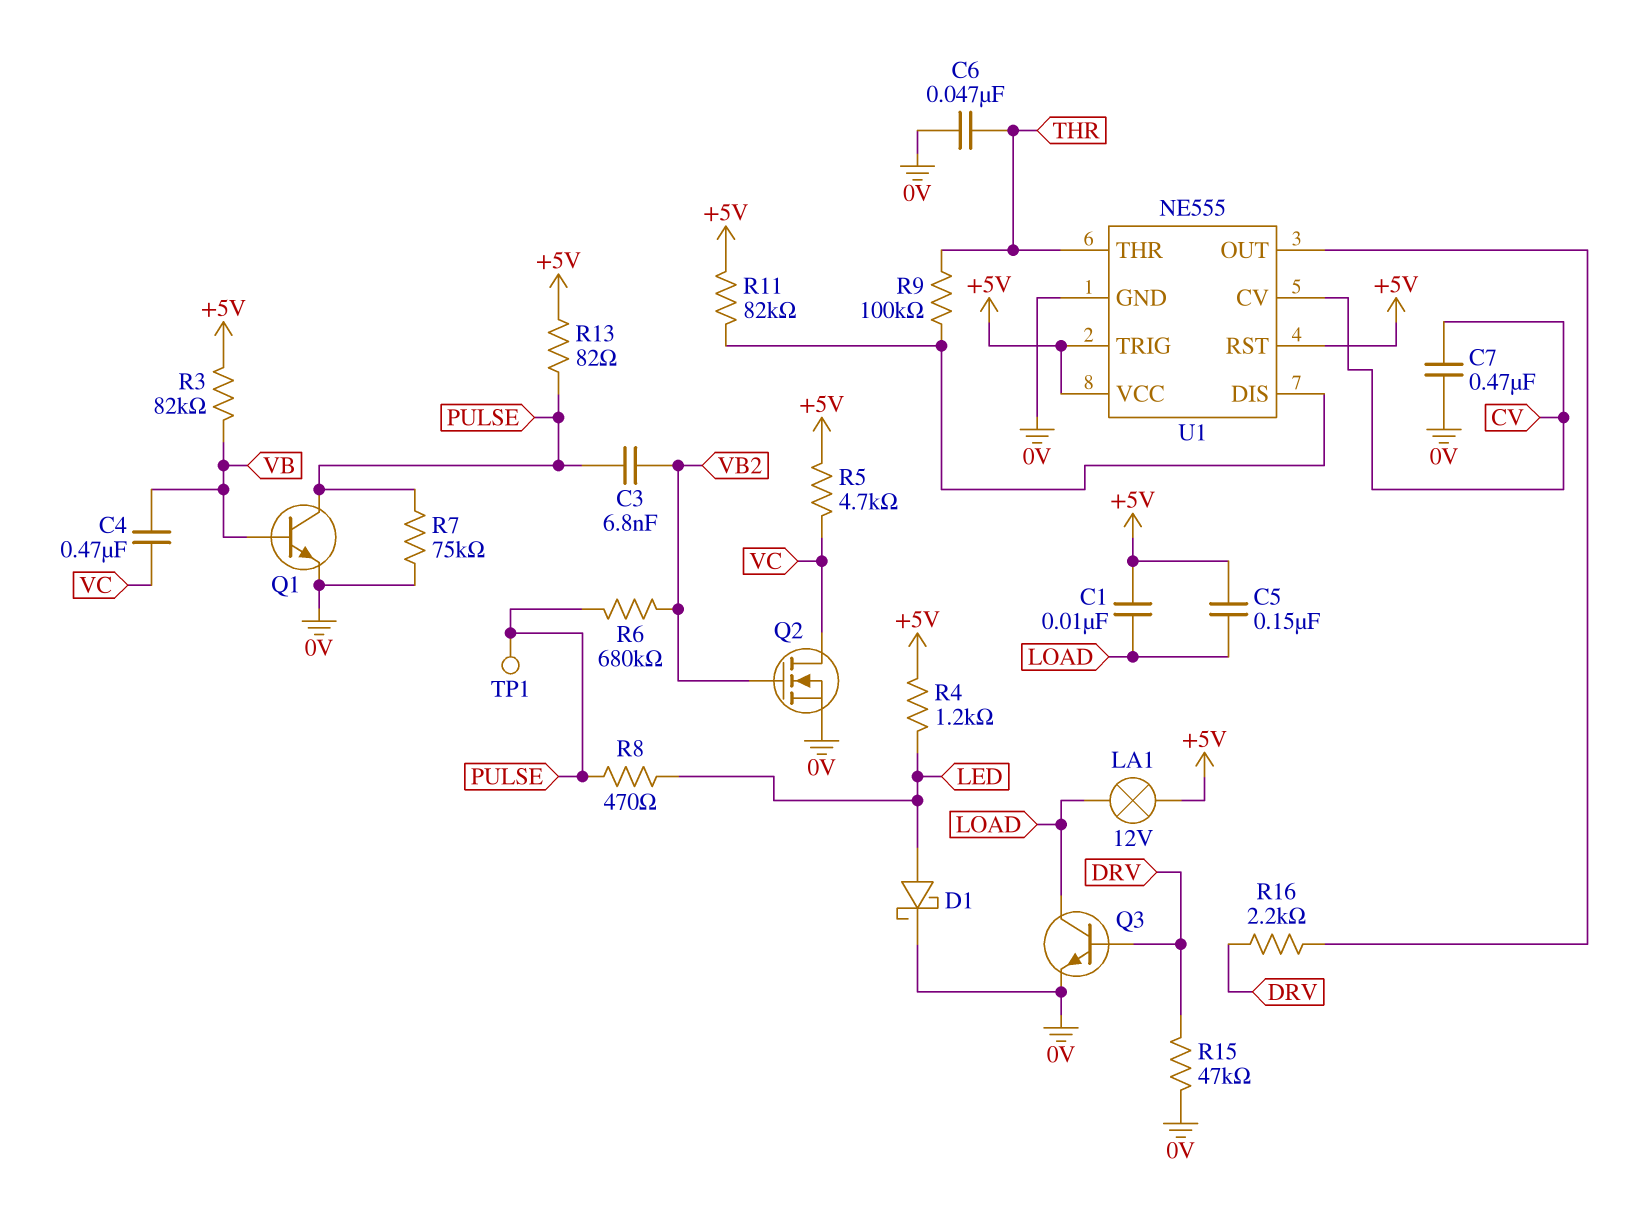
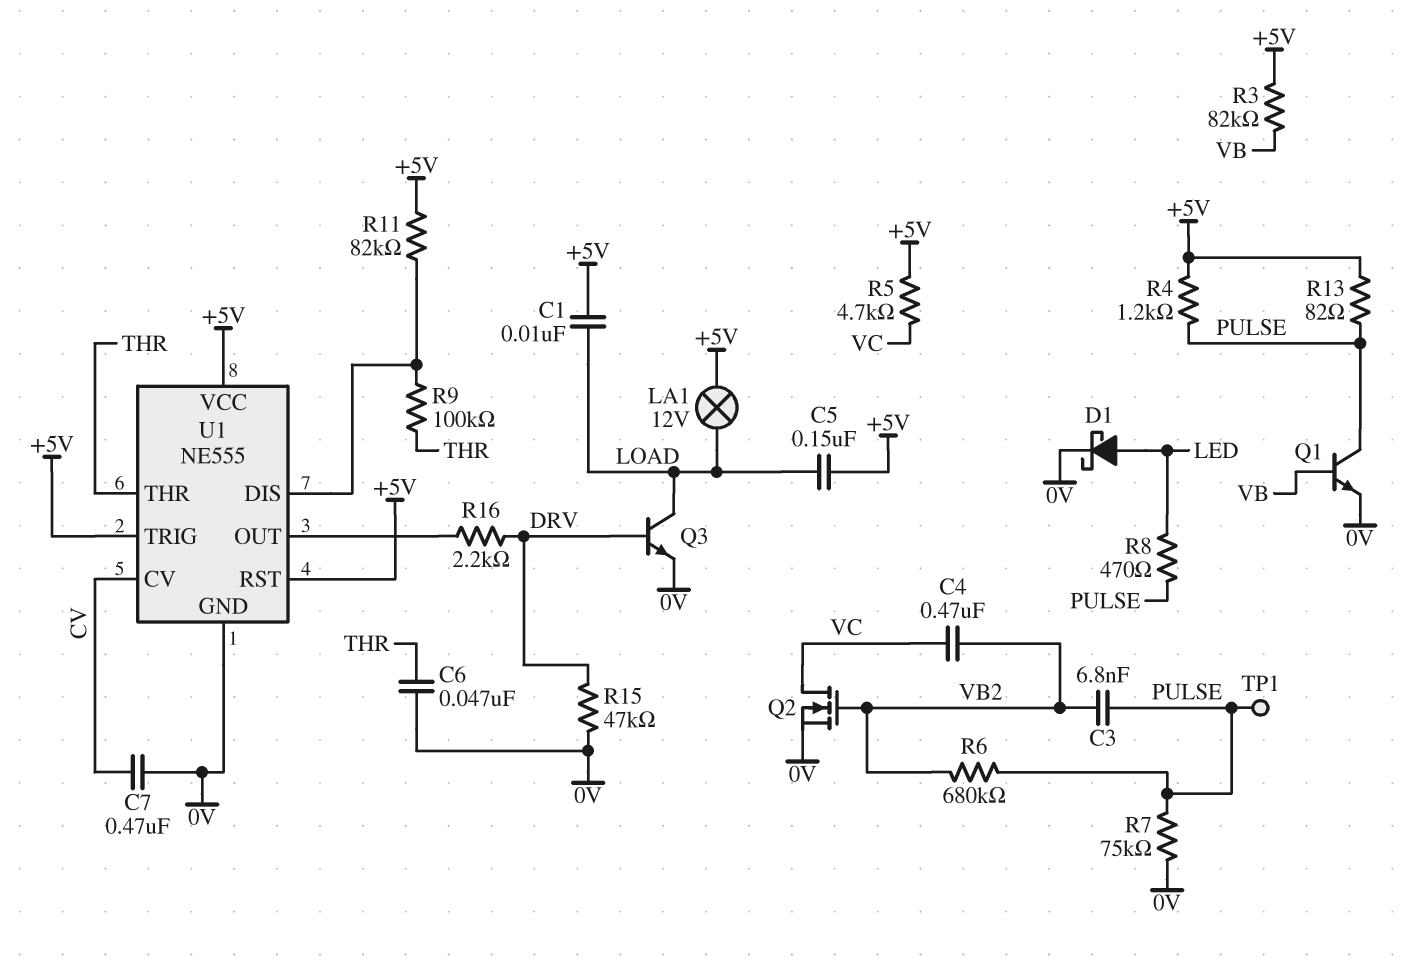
C4: 470nF (VB, VC) -> 470nF (VB2, VC)
R4: 1.2k (+5V, LED) -> 1.2k (+5V, PULSE)

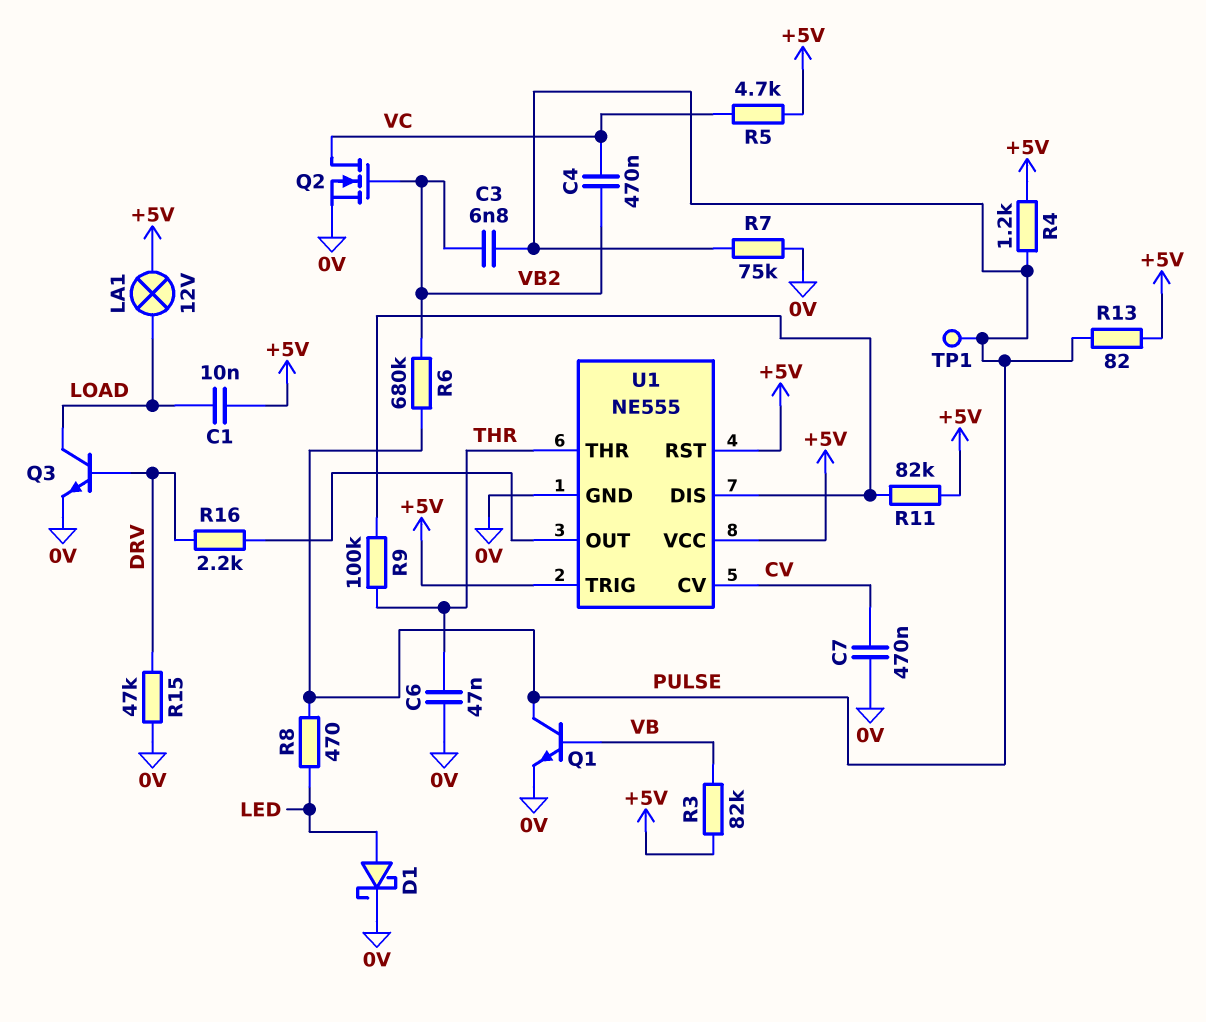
C5: 150nF (+5V, LOAD) -> none

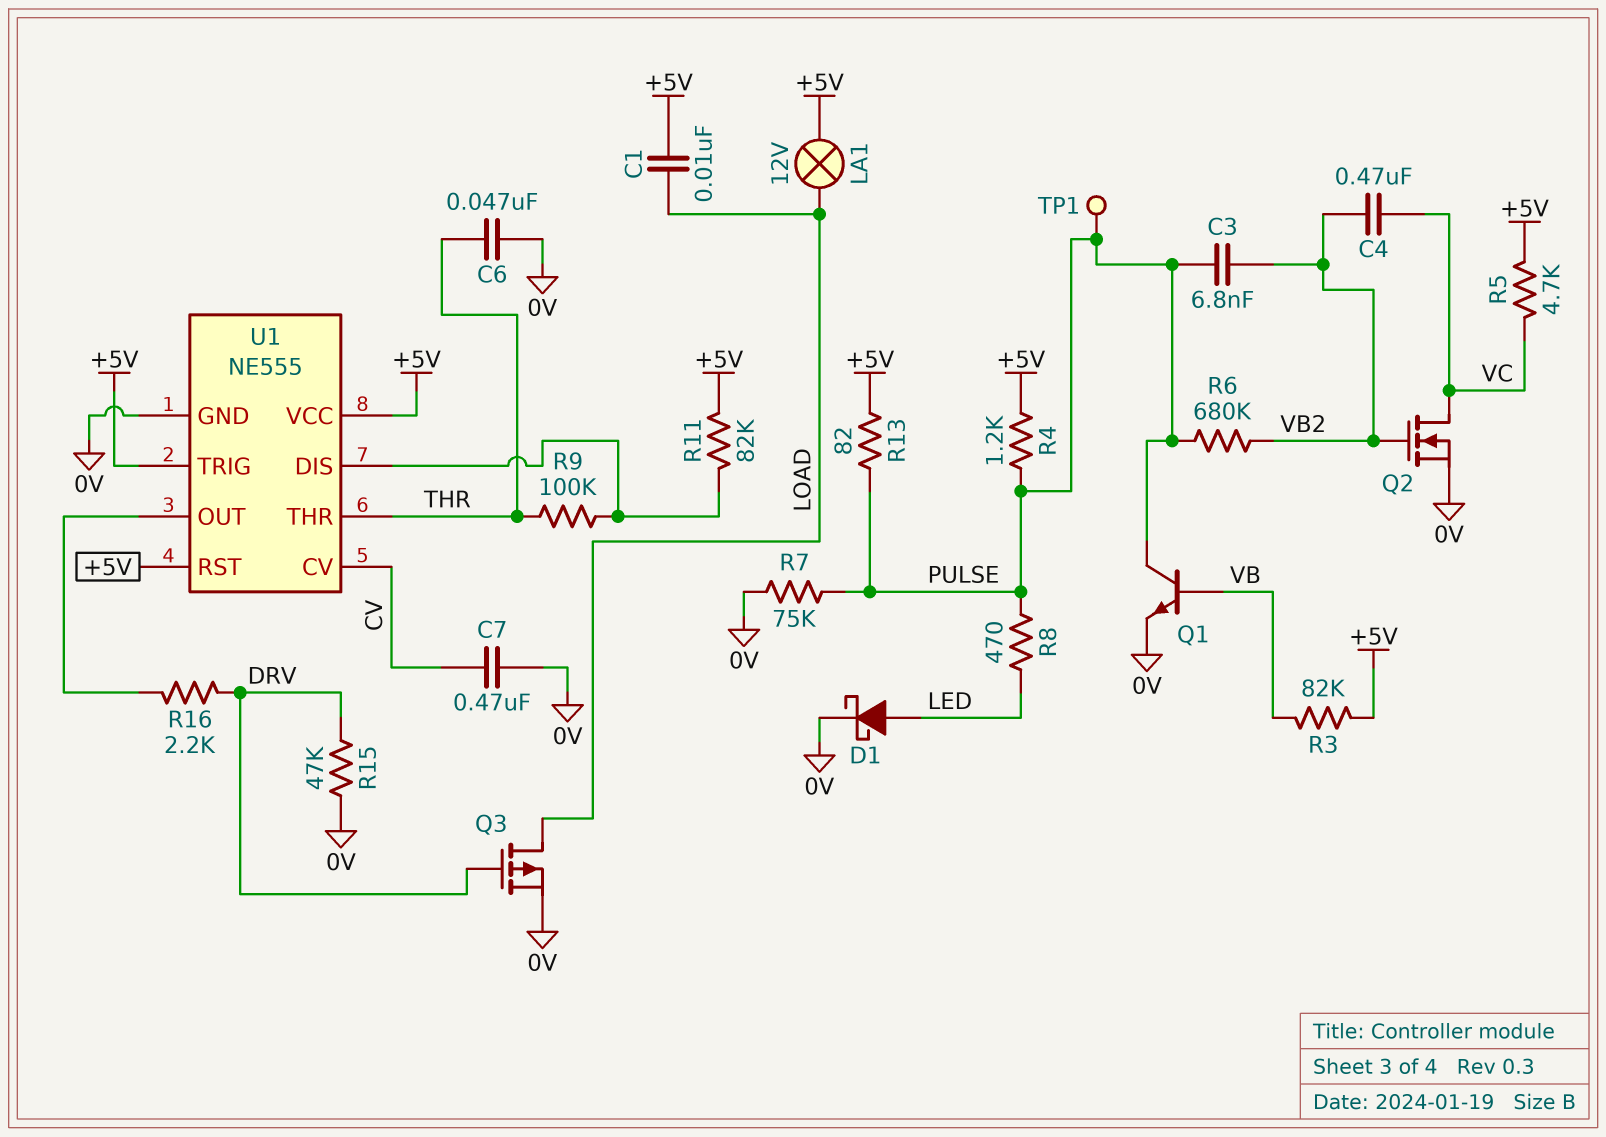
Q3: NPN (B DRV, C LOAD, E 0V) -> PMOS (G DRV, D LOAD, S 0V)

